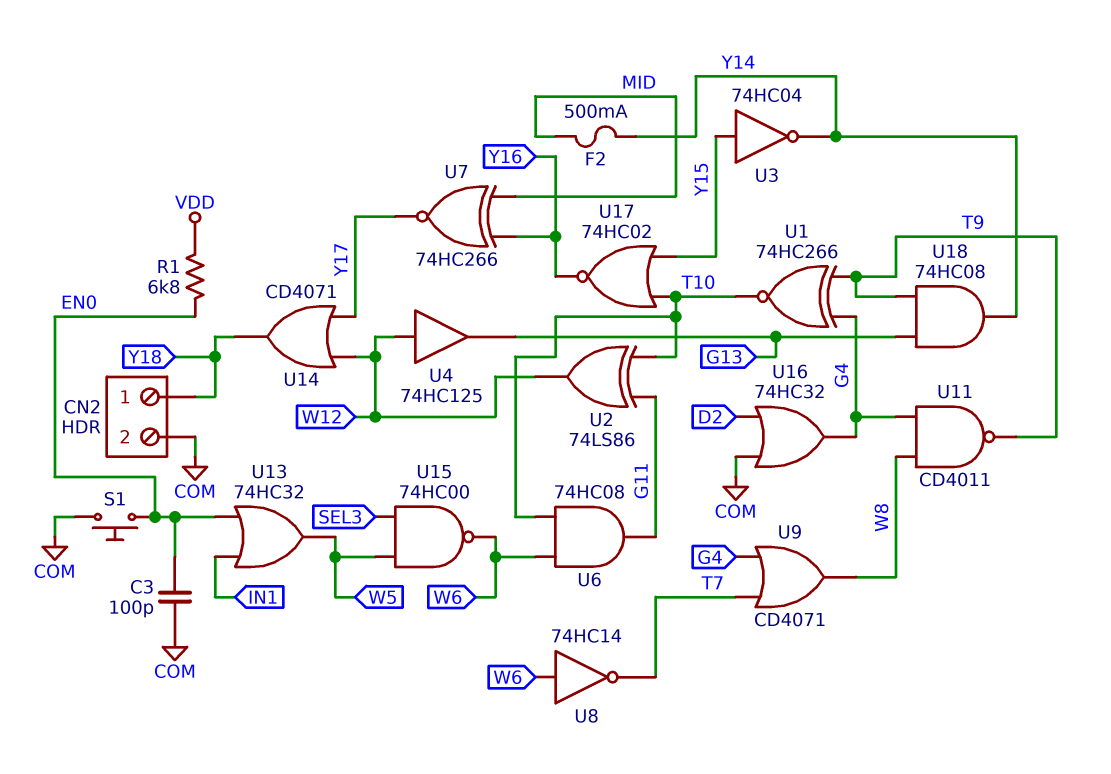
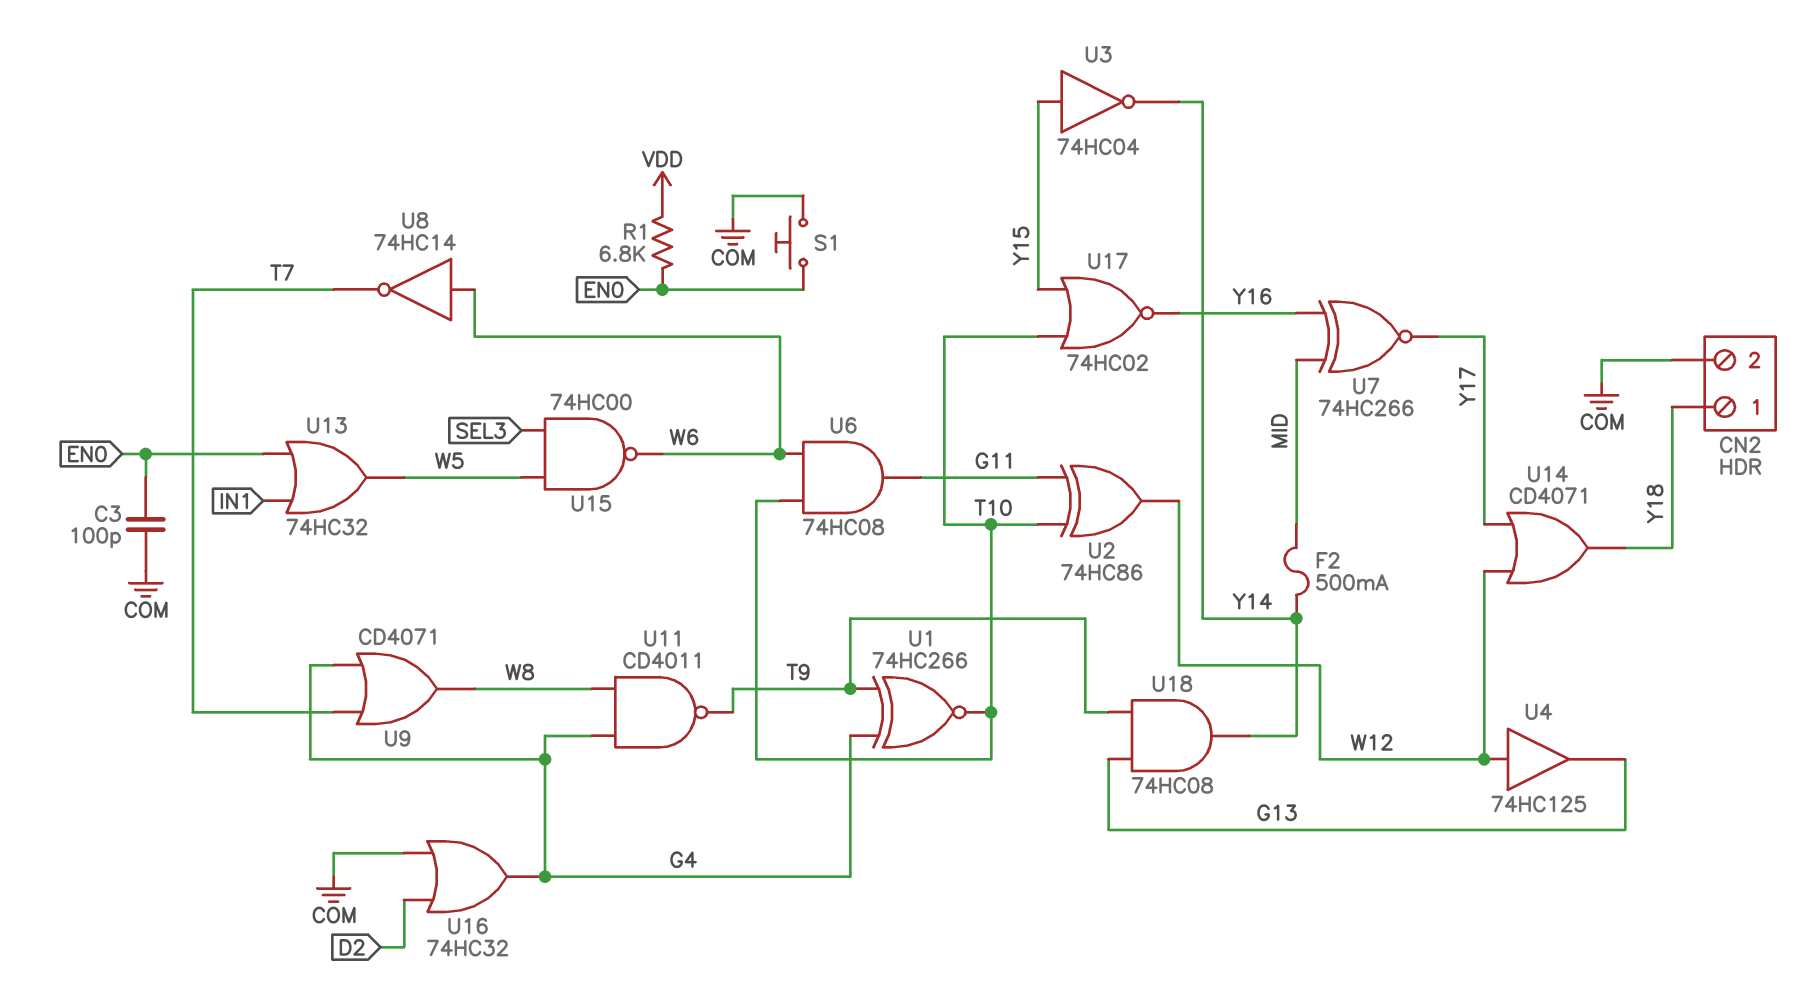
U2: XOR 74LS86 (in G11, in T10, out W12) -> XOR 74HC86 (in G11, in T10, out W12)

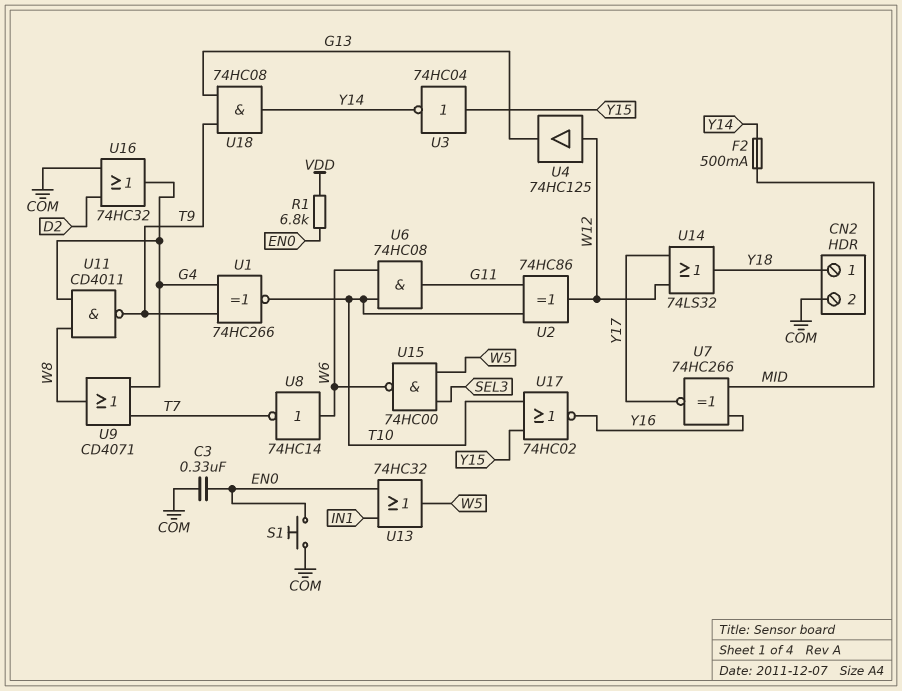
C3: 100pF (COM, EN0) -> 330nF (COM, EN0)
U14: OR CD4071 (in W12, in Y17, out Y18) -> OR 74LS32 (in W12, in Y17, out Y18)

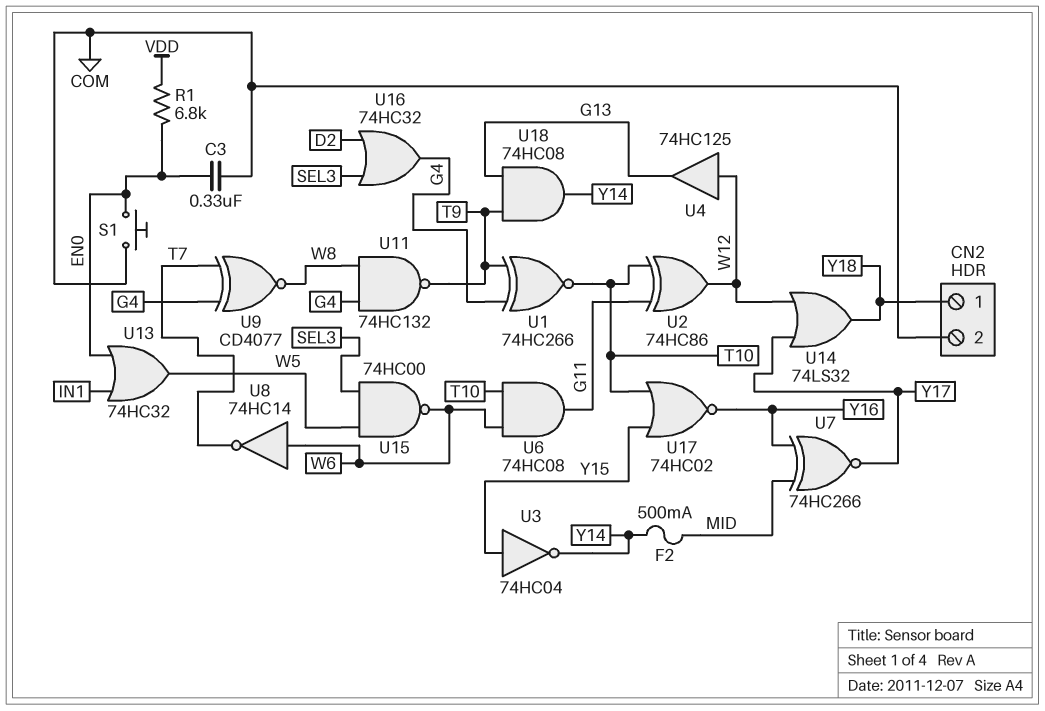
U9: OR CD4071 (in G4, in T7, out W8) -> XNOR CD4077 (in G4, in T7, out W8)
U11: NAND CD4011 (in G4, in W8, out T9) -> NAND 74HC132 (in G4, in W8, out T9)
U16: OR 74HC32 (in COM, in D2, out G4) -> OR 74HC32 (in D2, in SEL3, out G4)

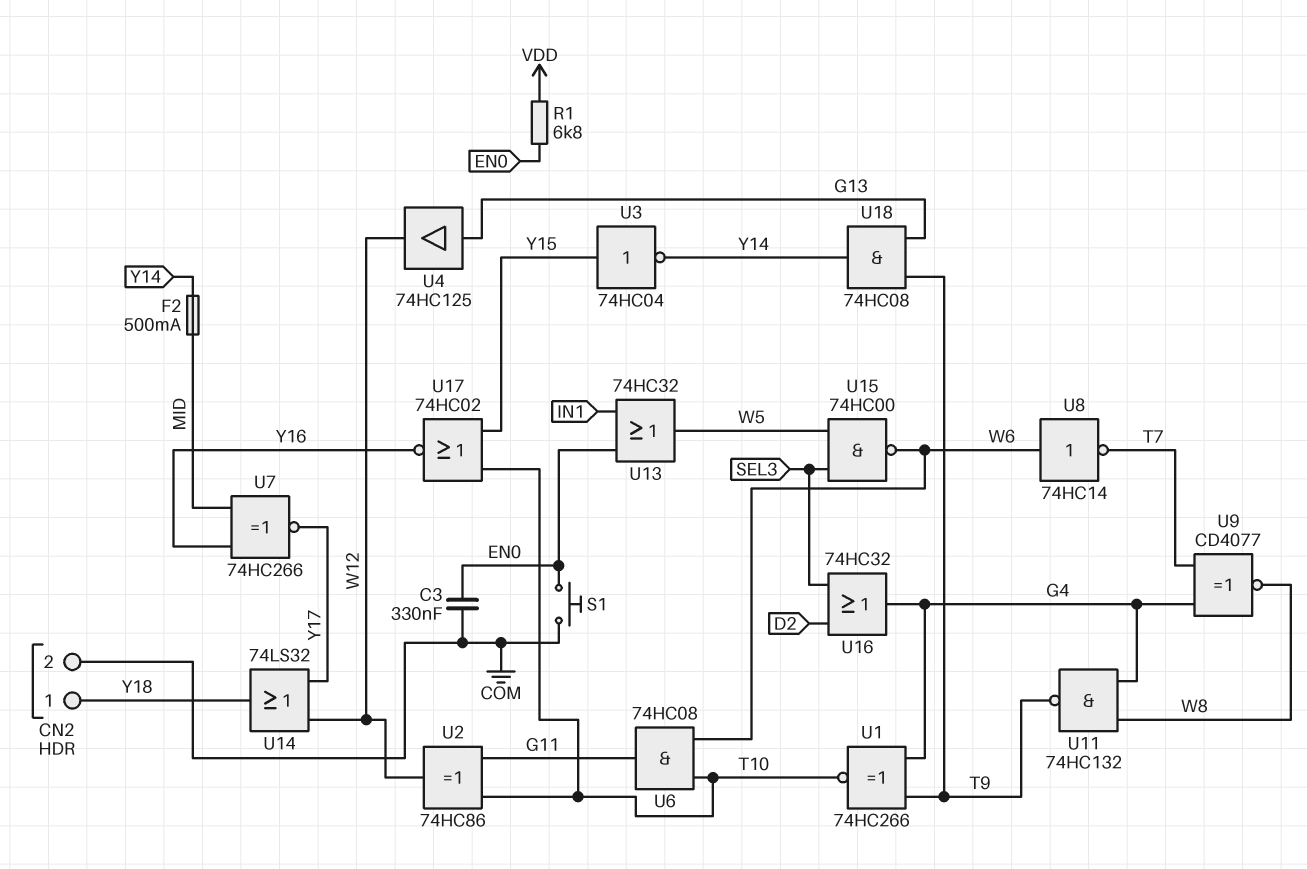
U4: buffer 74HC125 (in W12, out G13) -> buffer 74HC125 (in G13, out W12)

